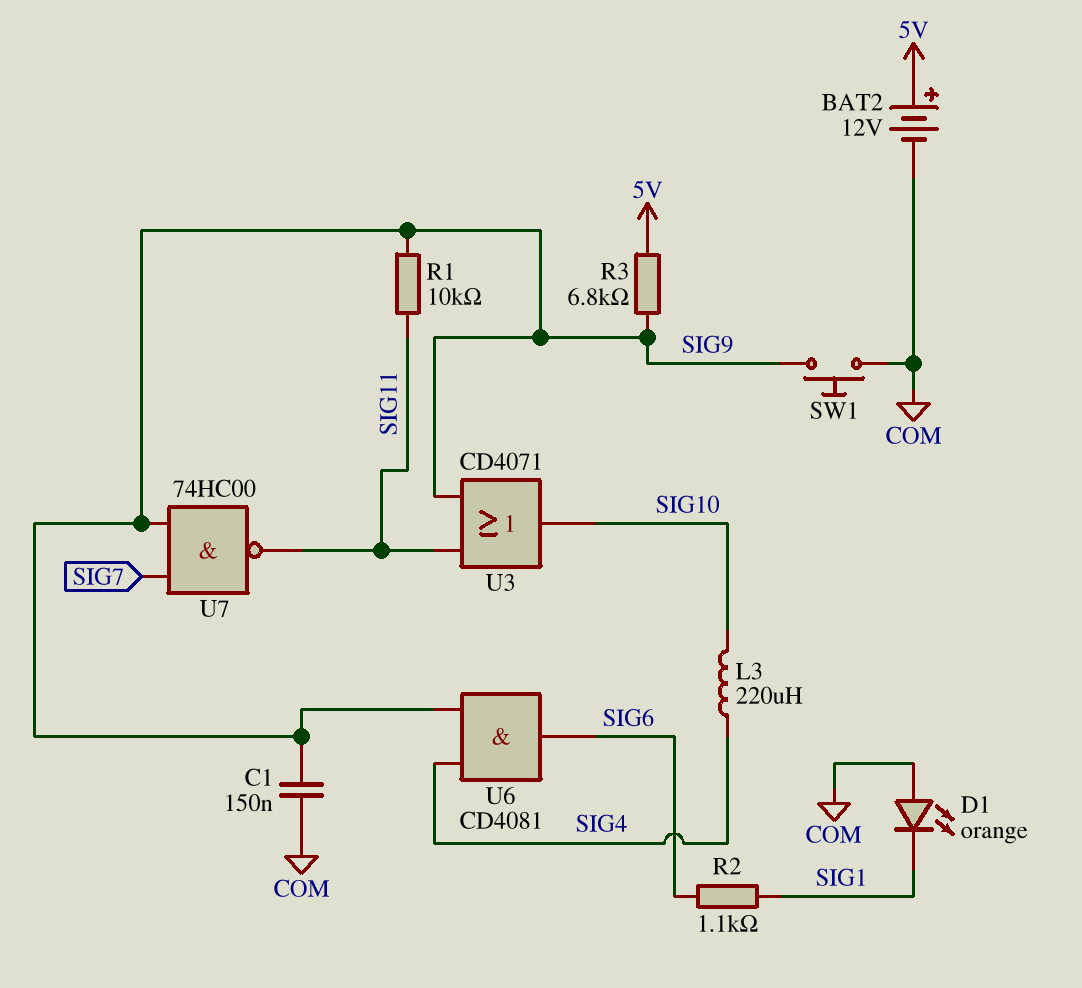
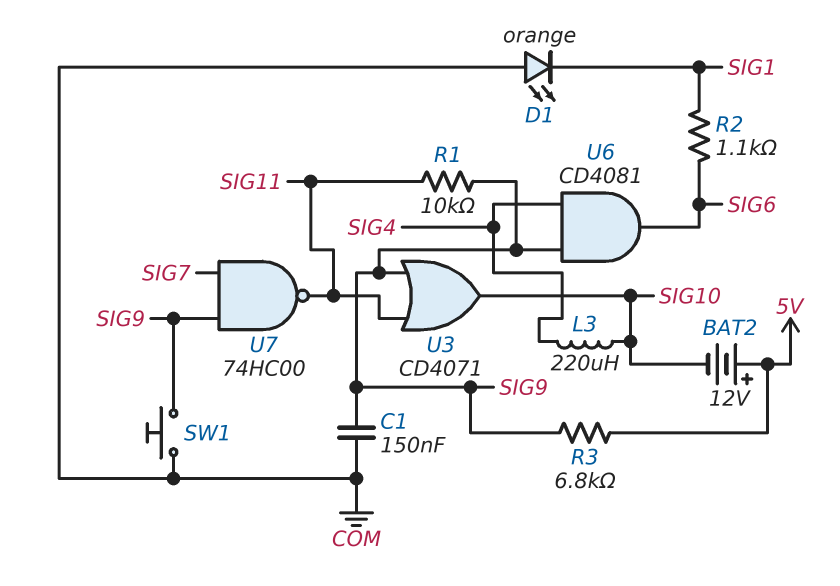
BAT2: 12V (plus 5V, minus COM) -> 12V (plus 5V, minus SIG10)

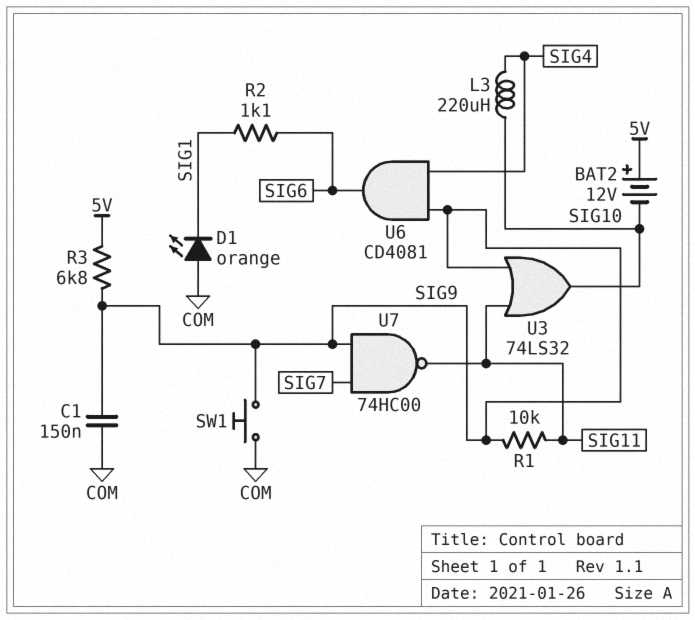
U3: OR CD4071 (in SIG9, in SIG11, out SIG10) -> OR 74LS32 (in SIG9, in SIG11, out SIG10)

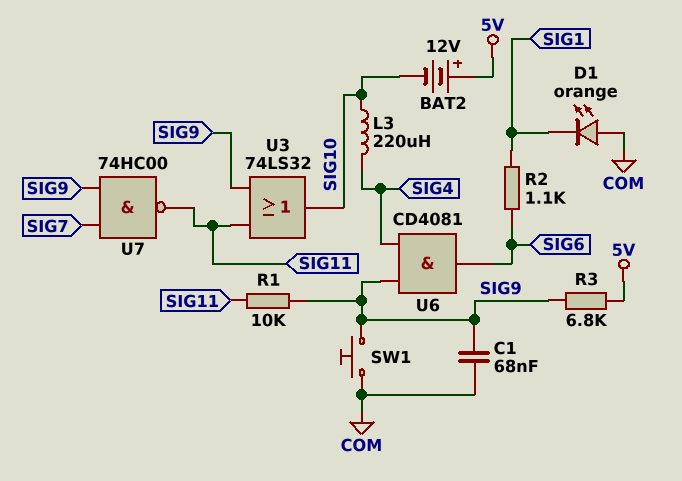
C1: 150nF (COM, SIG9) -> 68nF (COM, SIG9)

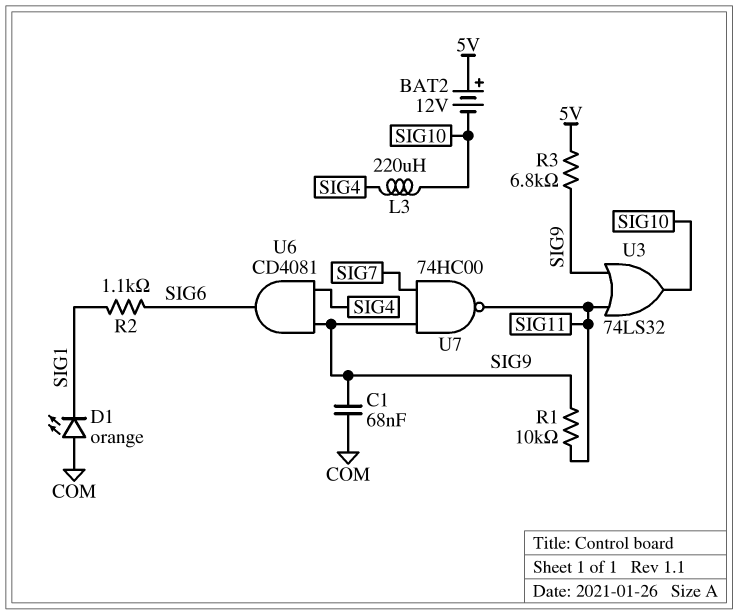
SW1: button (COM, SIG9) -> none

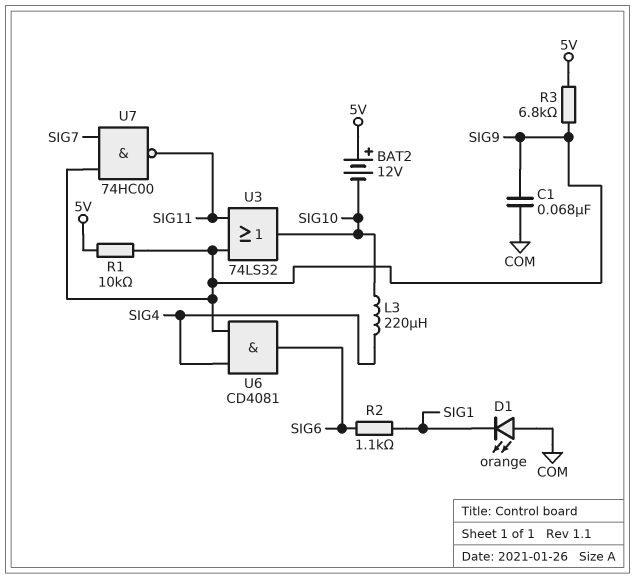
R1: 10k (SIG9, SIG11) -> 10k (5V, SIG9)

